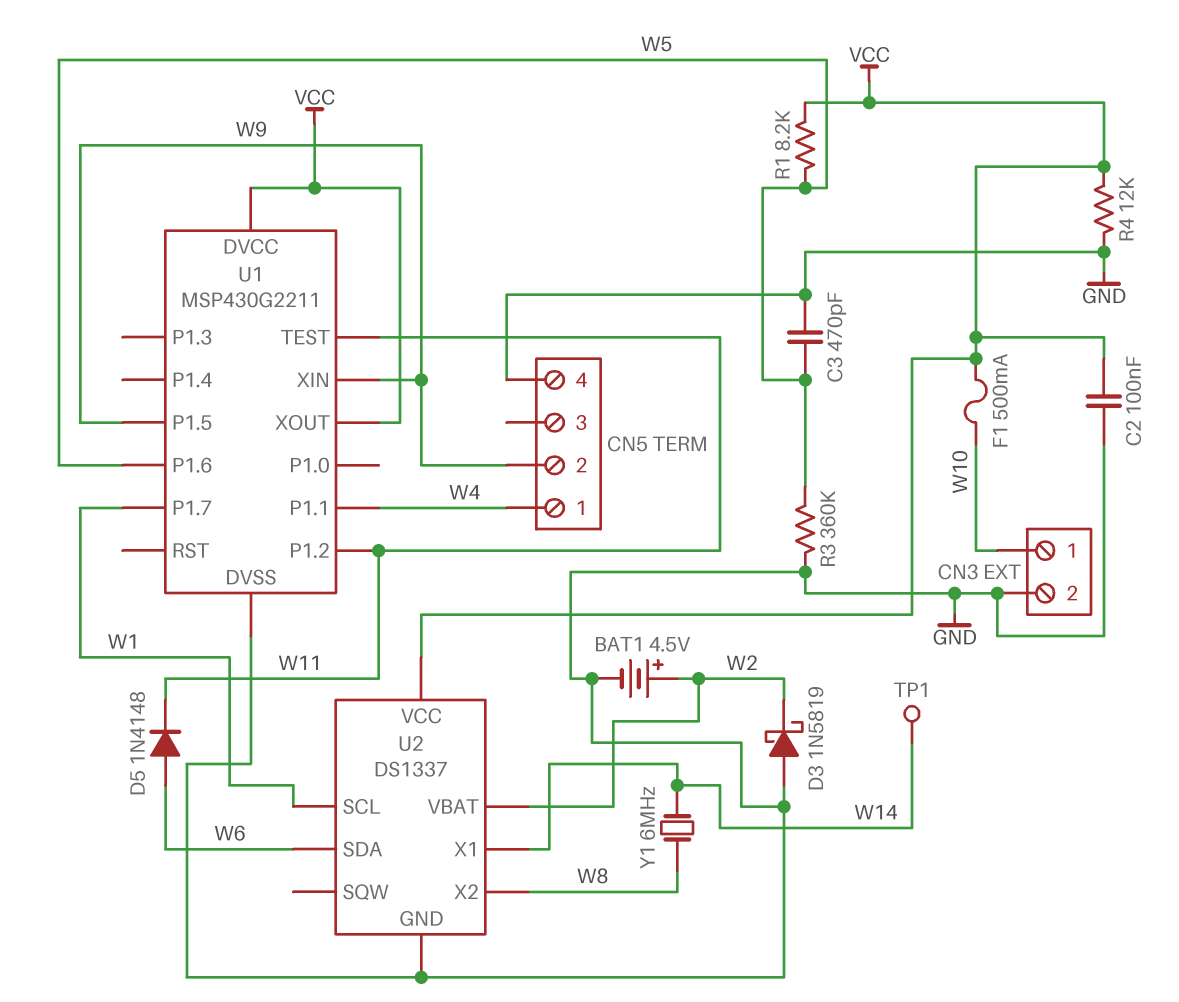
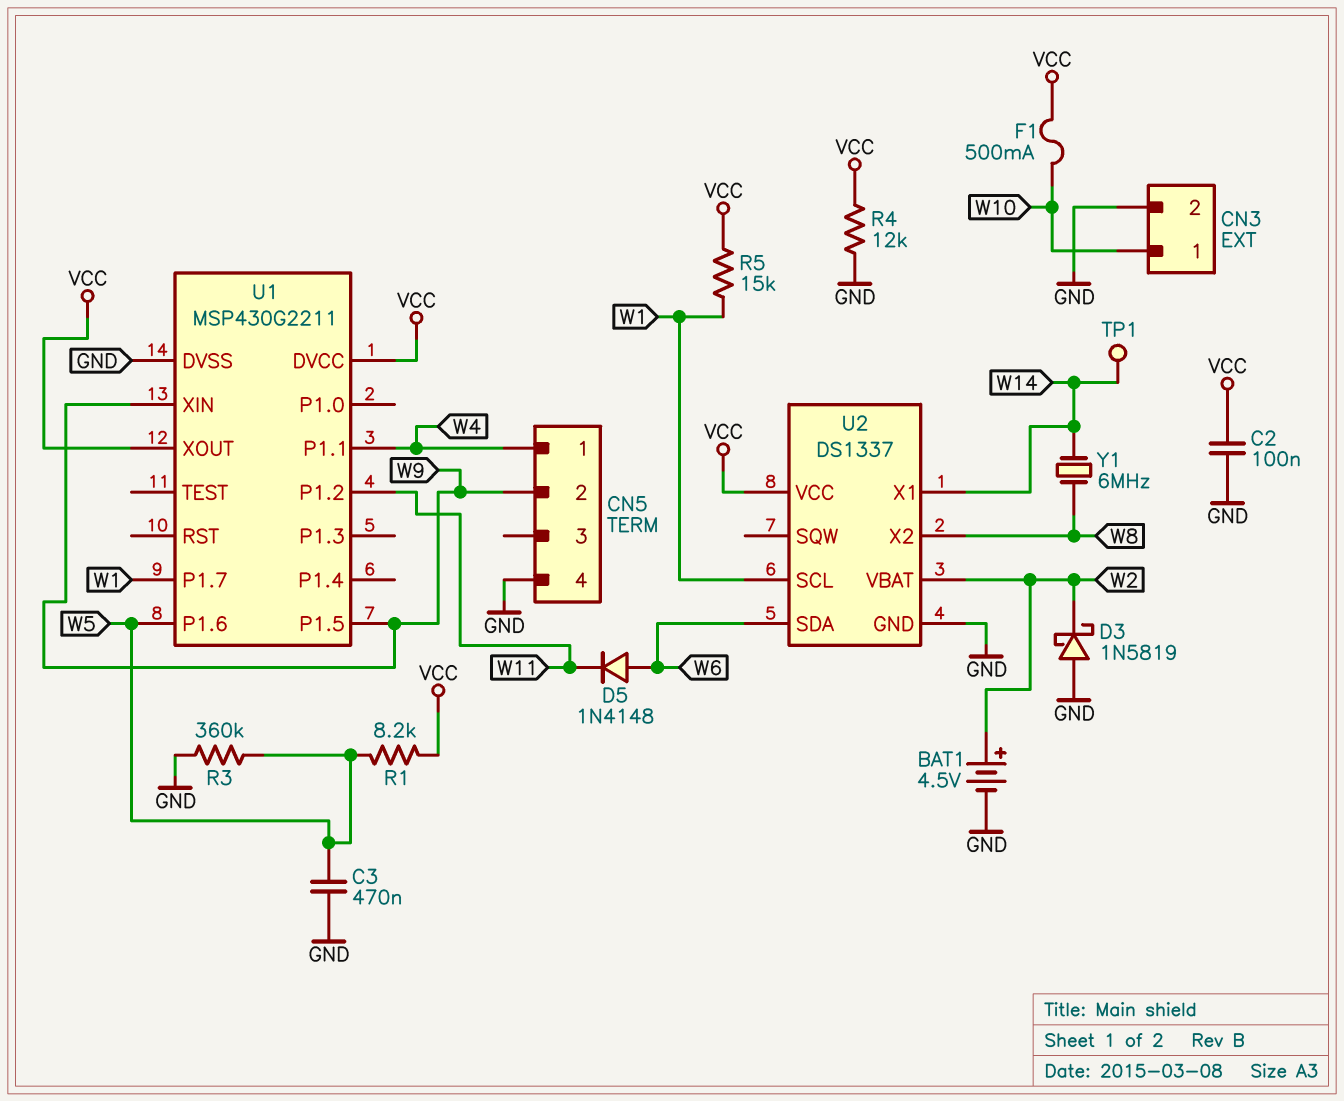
C3: 470pF (GND, W5) -> 470nF (GND, W5)
R5: none -> 15k (VCC, W1)
U1 pin TEST: W11 -> none

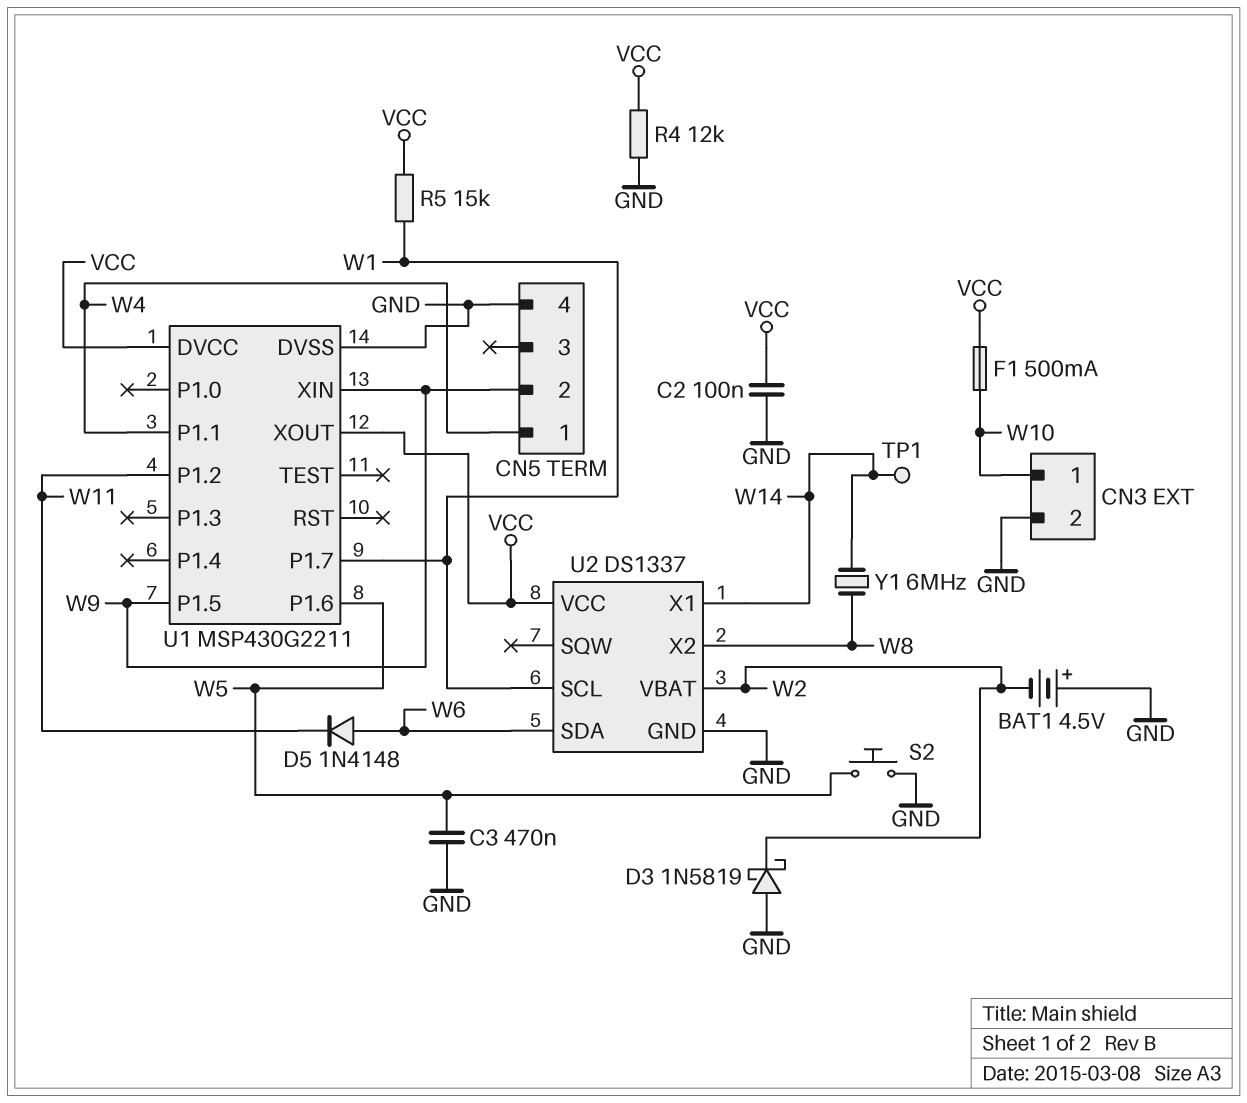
BAT1: 4.5V (plus W2, minus GND) -> 4.5V (plus GND, minus W2)
R1: 8.2k (VCC, W5) -> none
R3: 360k (GND, W5) -> none
S2: none -> button (GND, W5)

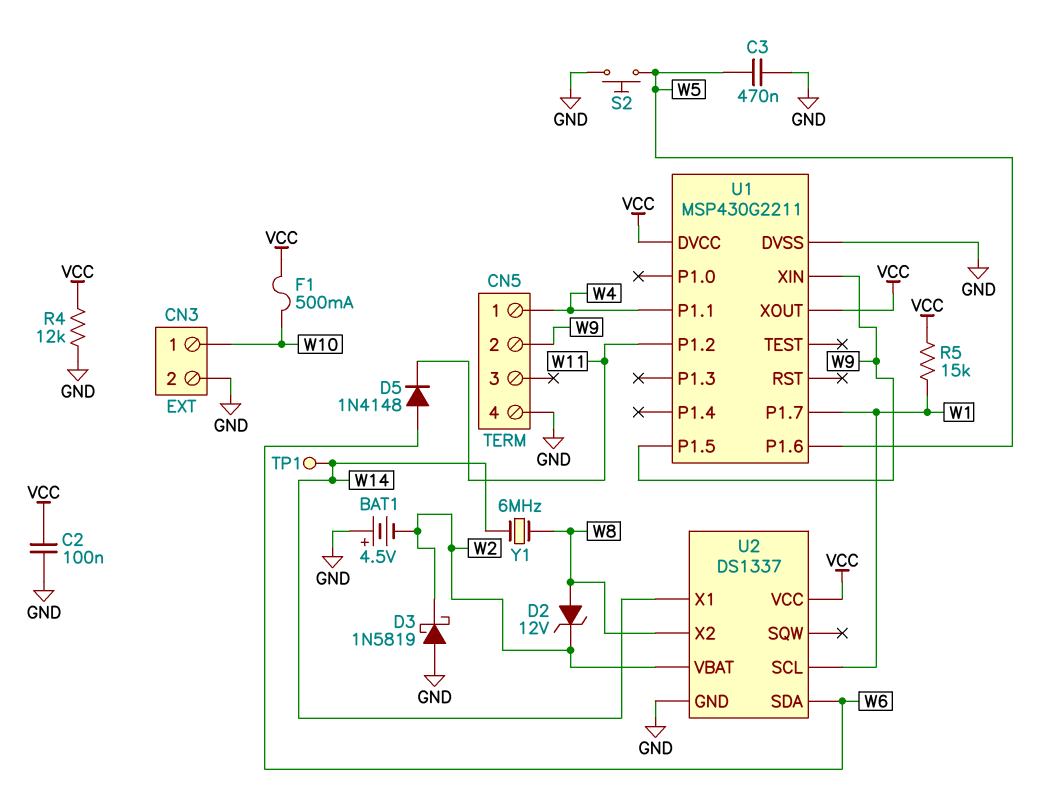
D2: none -> zener 12V (A W8, K W2)

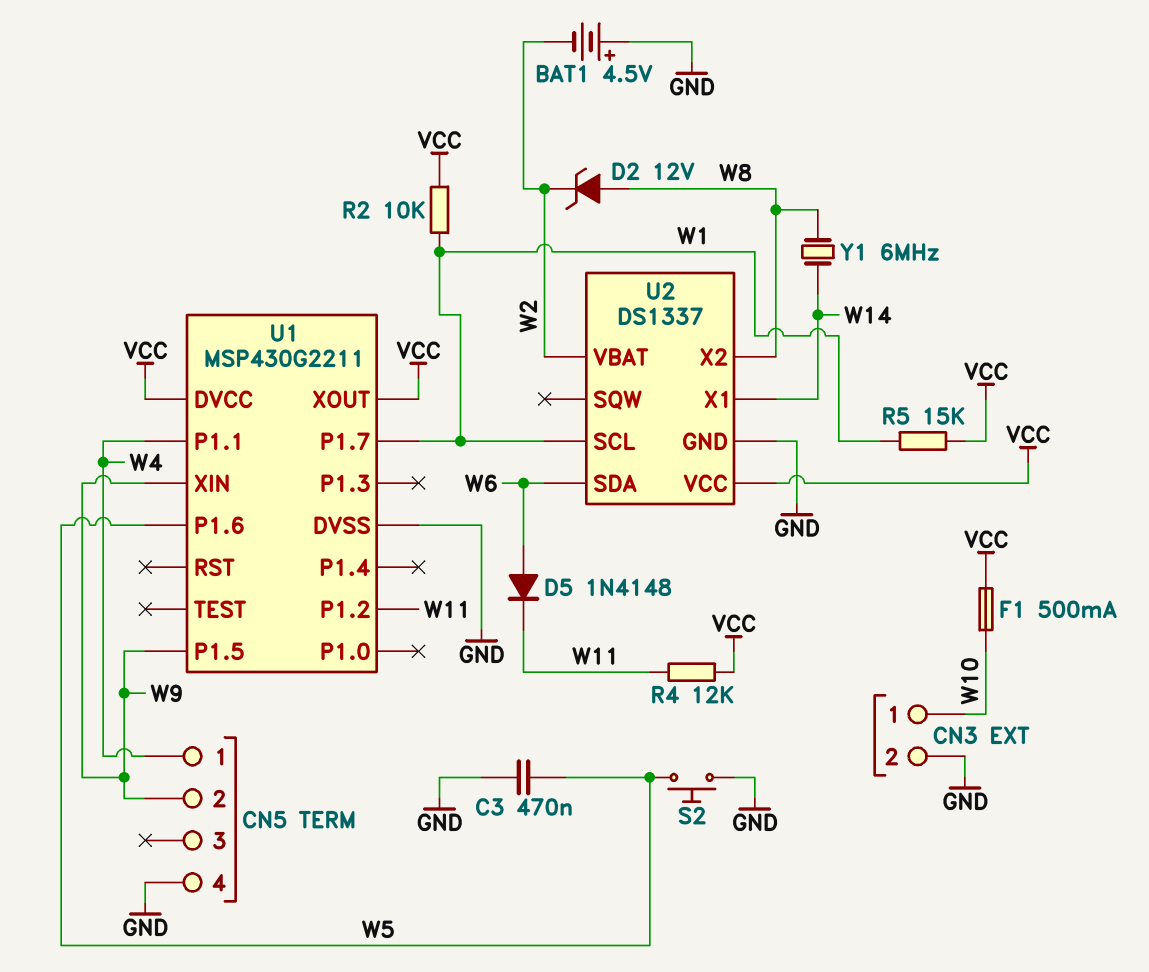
C2: 100nF (GND, VCC) -> none
D3: schottky 1N5819 (A GND, K W2) -> none
R2: none -> 10k (VCC, W1)
R4: 12k (GND, VCC) -> 12k (VCC, W11)
TP1: test point (W14) -> none

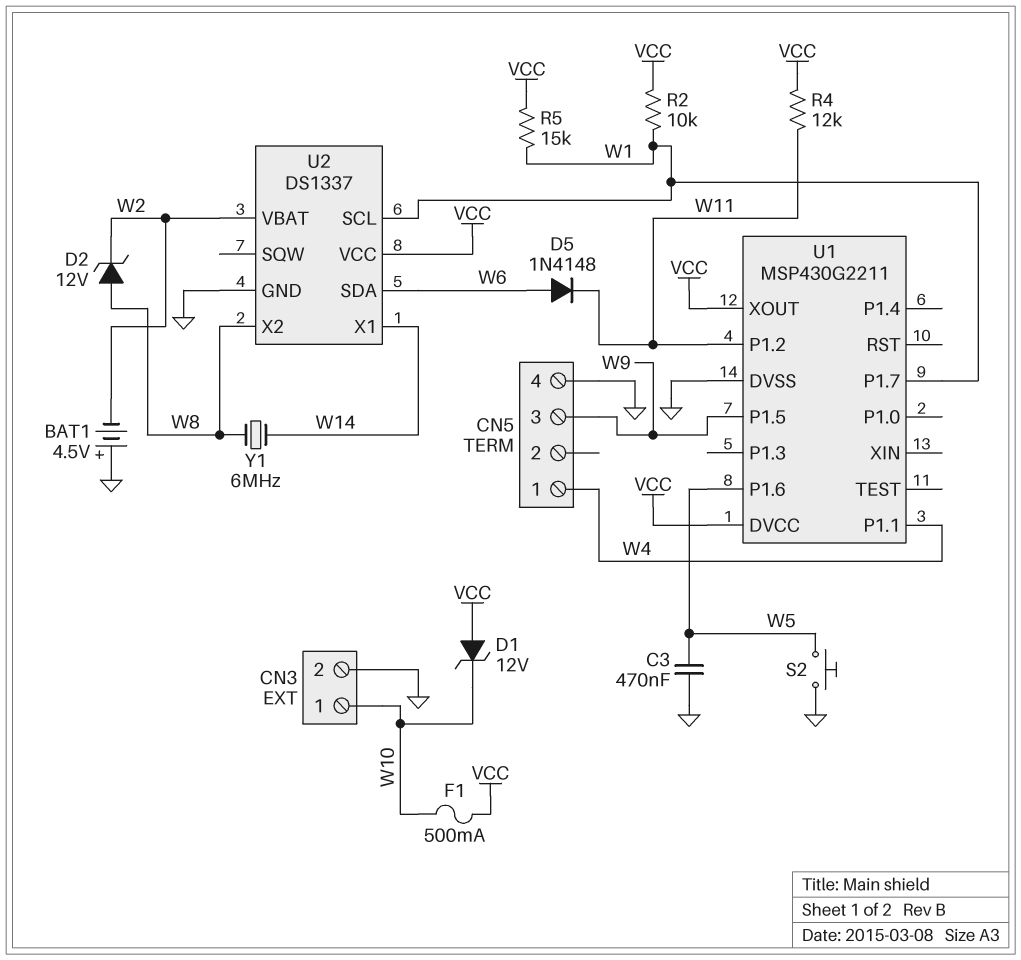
CN5 pin 2: W9 -> none
CN5 pin 3: none -> W9
D1: none -> zener 12V (A VCC, K W10)
U1 pin XIN: W9 -> none

